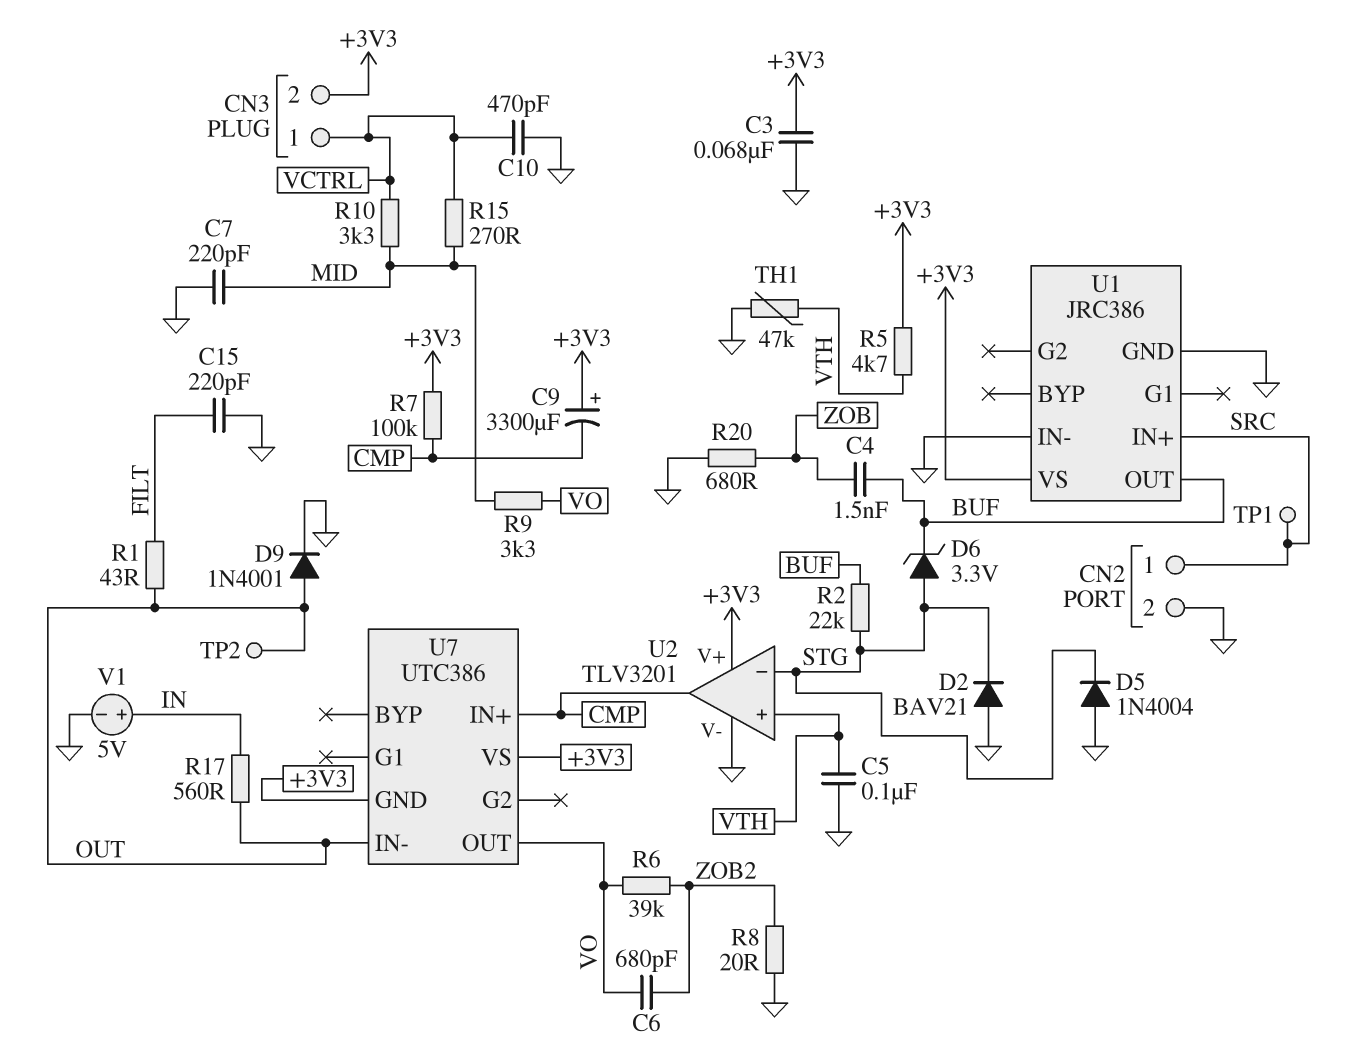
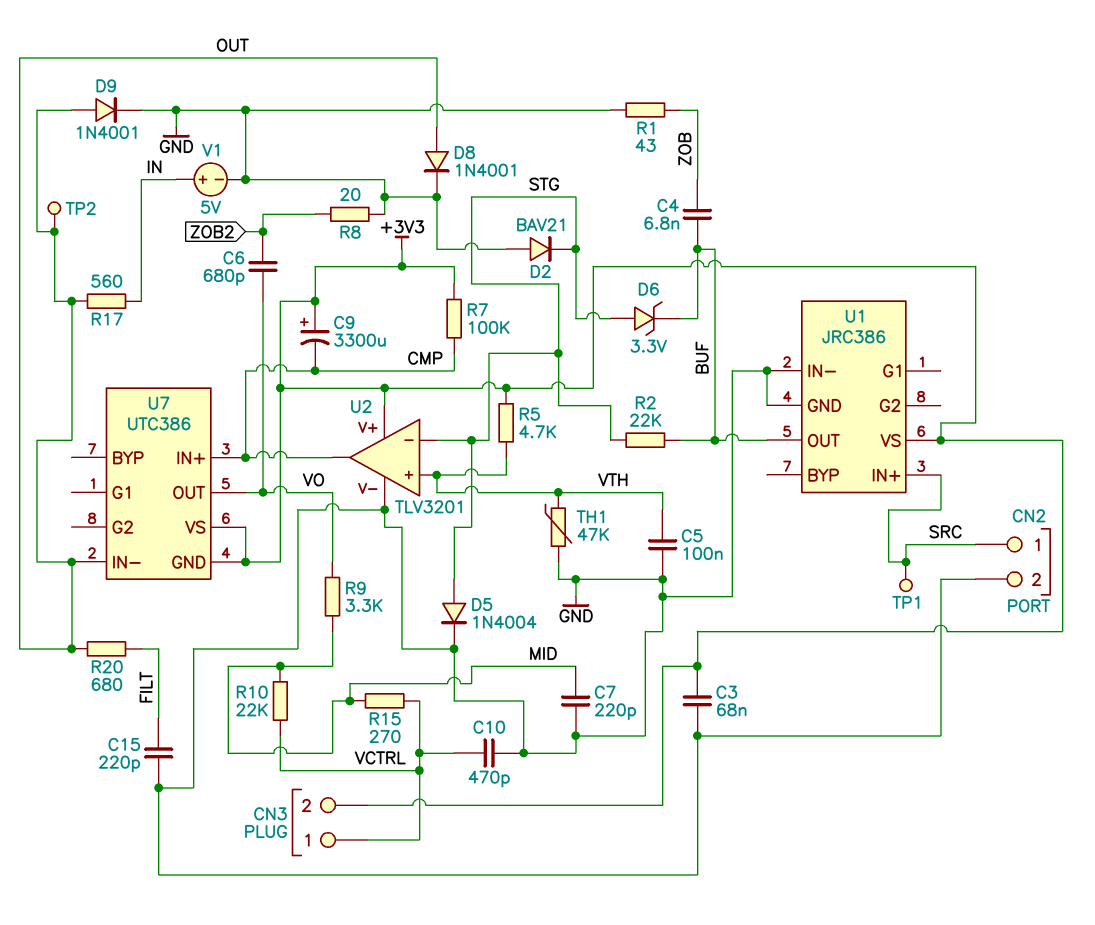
C4: 1.5nF (BUF, ZOB) -> 6.8nF (BUF, ZOB)
D5: diode 1N4004 (A GND, K STG) -> diode 1N4004 (A STG, K GND)
D8: none -> diode 1N4001 (A OUT, K GND)
R1: 43 (FILT, OUT) -> 43 (GND, ZOB)
R6: 39k (VO, ZOB2) -> none
R10: 3.3k (MID, VCTRL) -> 22k (MID, VCTRL)
R20: 680 (GND, ZOB) -> 680 (FILT, OUT)

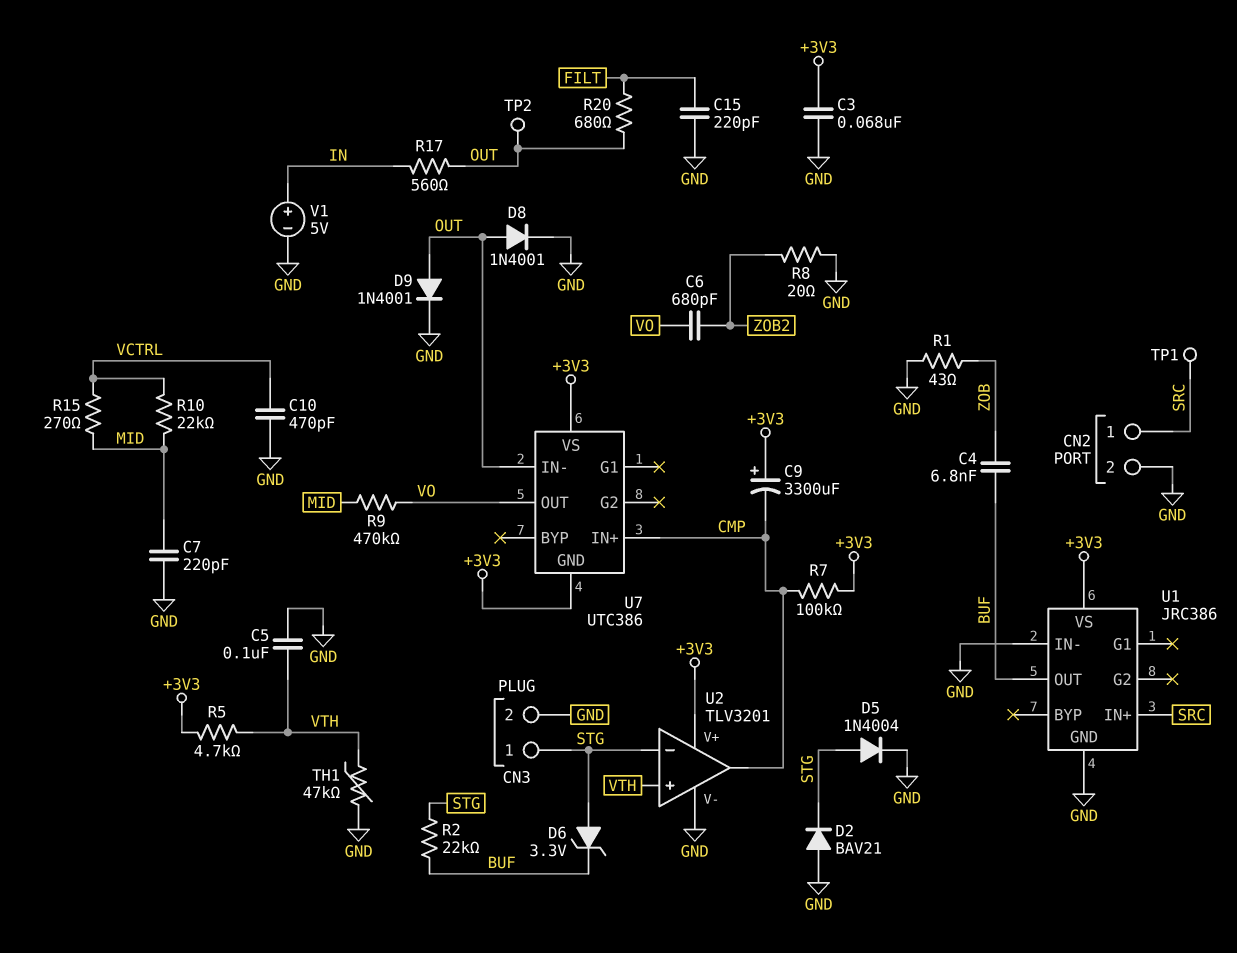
CN3 pin 1: VCTRL -> STG
CN3 pin 2: +3V3 -> GND
R9: 3.3k (MID, VO) -> 470k (MID, VO)

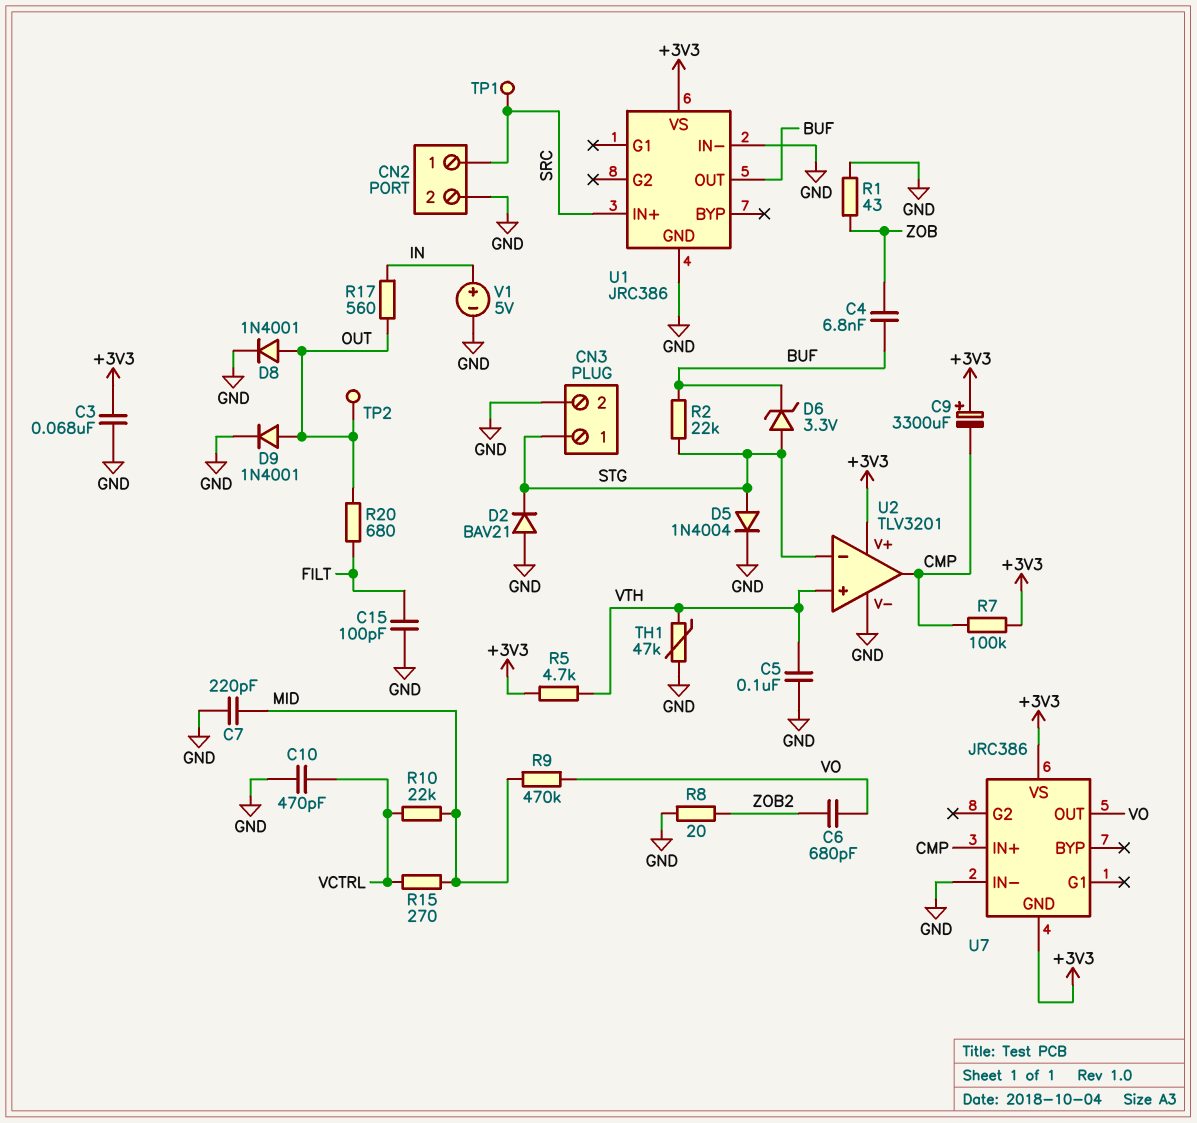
C15: 220pF (FILT, GND) -> 100pF (FILT, GND)
U7: UTC386 -> JRC386
U7 pin IN-: OUT -> GND

